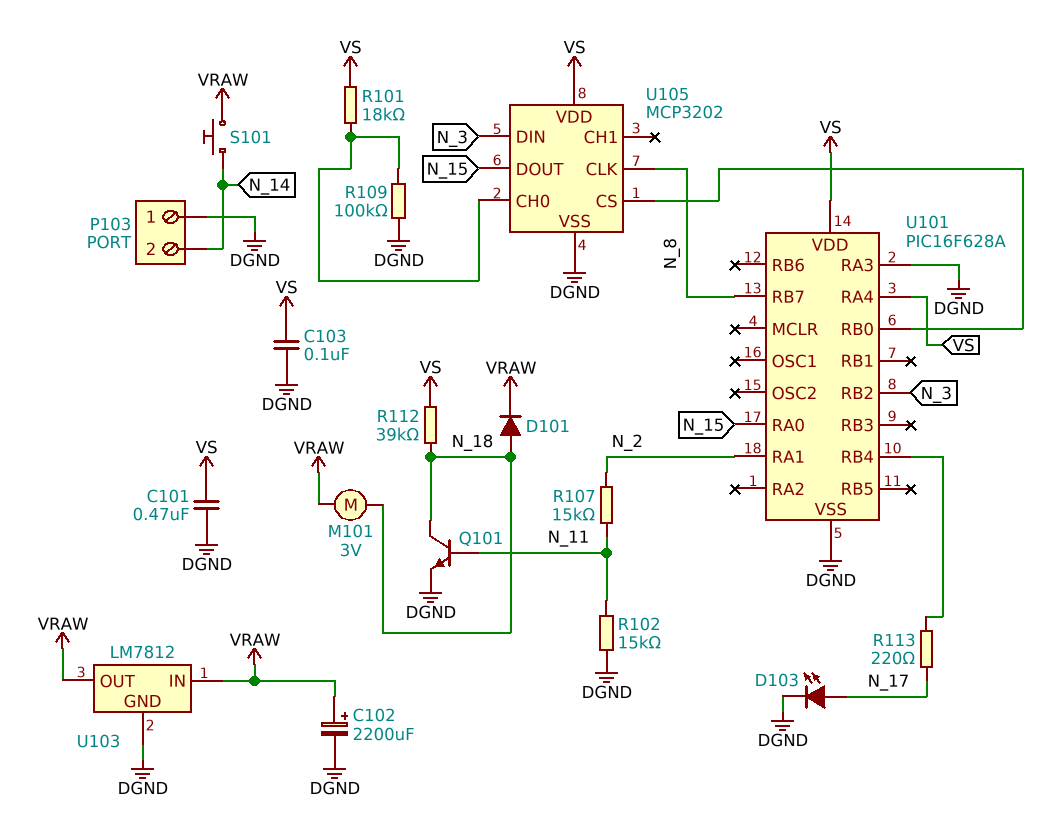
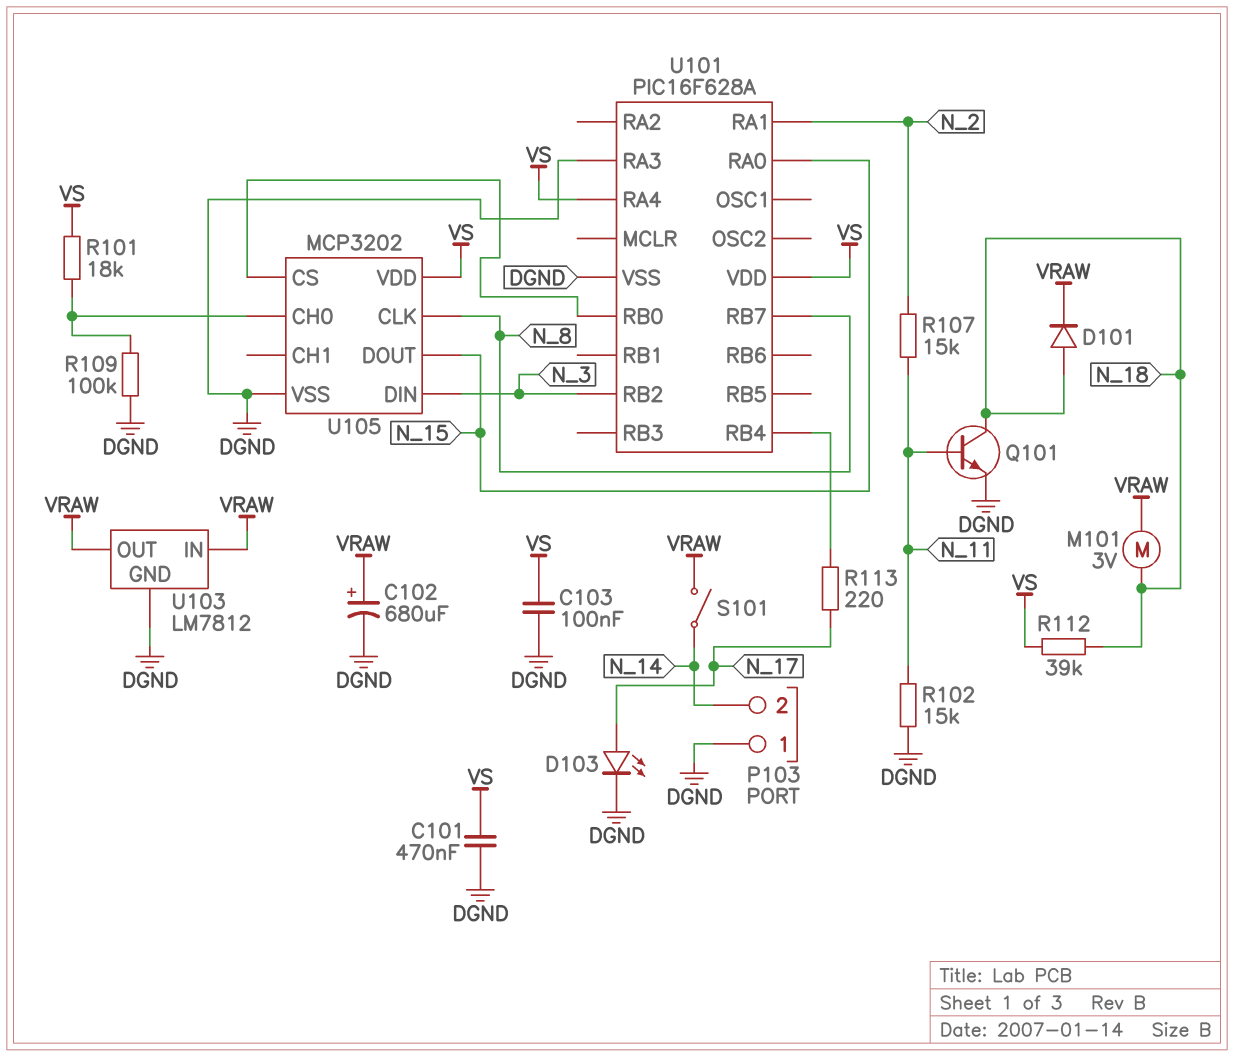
C102: 2200uF (plus VRAW, minus DGND) -> 680uF (plus VRAW, minus DGND)
S101: button (N_14, VRAW) -> switch (N_14, VRAW)

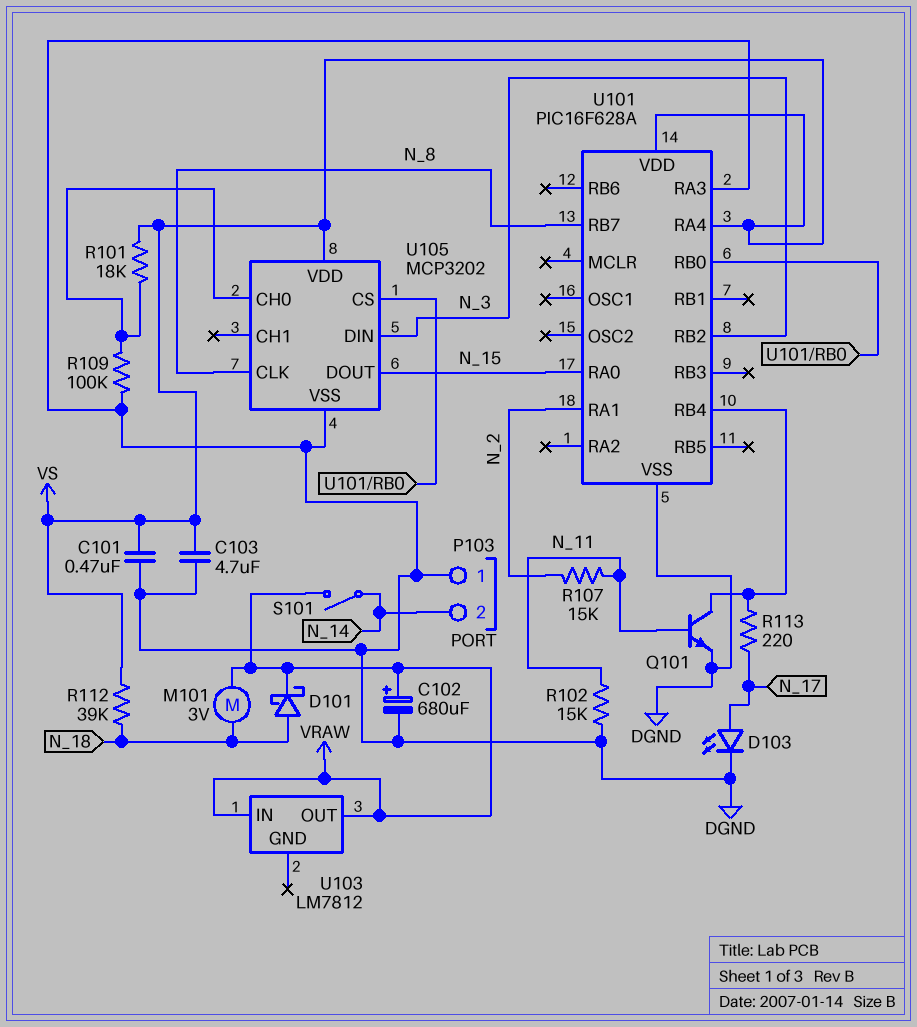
C103: 100nF (DGND, VS) -> 4.7uF (DGND, VS)
D101: diode (A N_18, K VRAW) -> schottky (A N_18, K VRAW)
Q101: NPN (B N_11, C N_18, E DGND) -> NPN (B N_11, C U101/RB4, E DGND)
U103 pin GND: DGND -> none

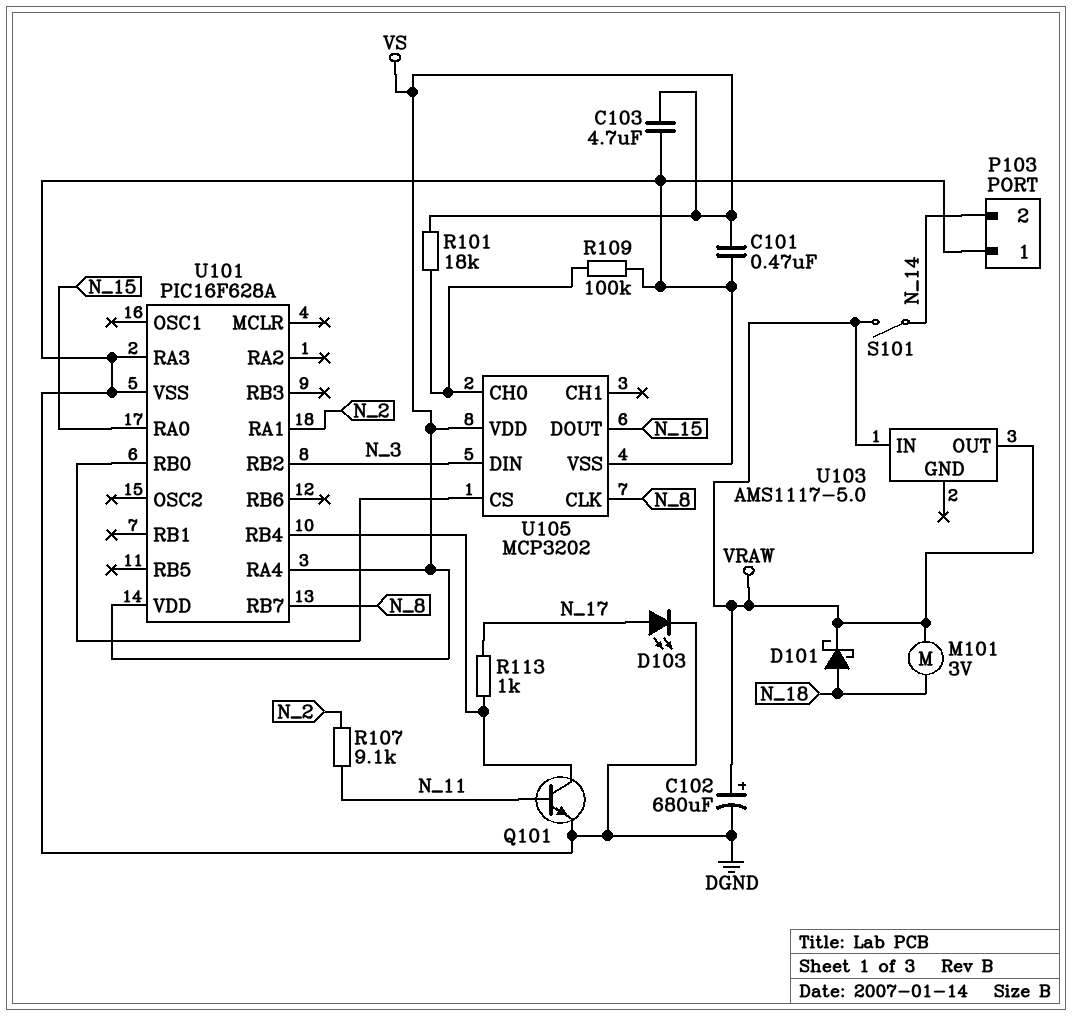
R102: 15k (DGND, N_11) -> none
R107: 15k (N_2, N_11) -> 9.1k (N_2, N_11)
R112: 39k (N_18, VS) -> none
R113: 220 (N_17, U101/RB4) -> 1k (N_17, U101/RB4)
U103: LM7812 -> AMS1117-5.0

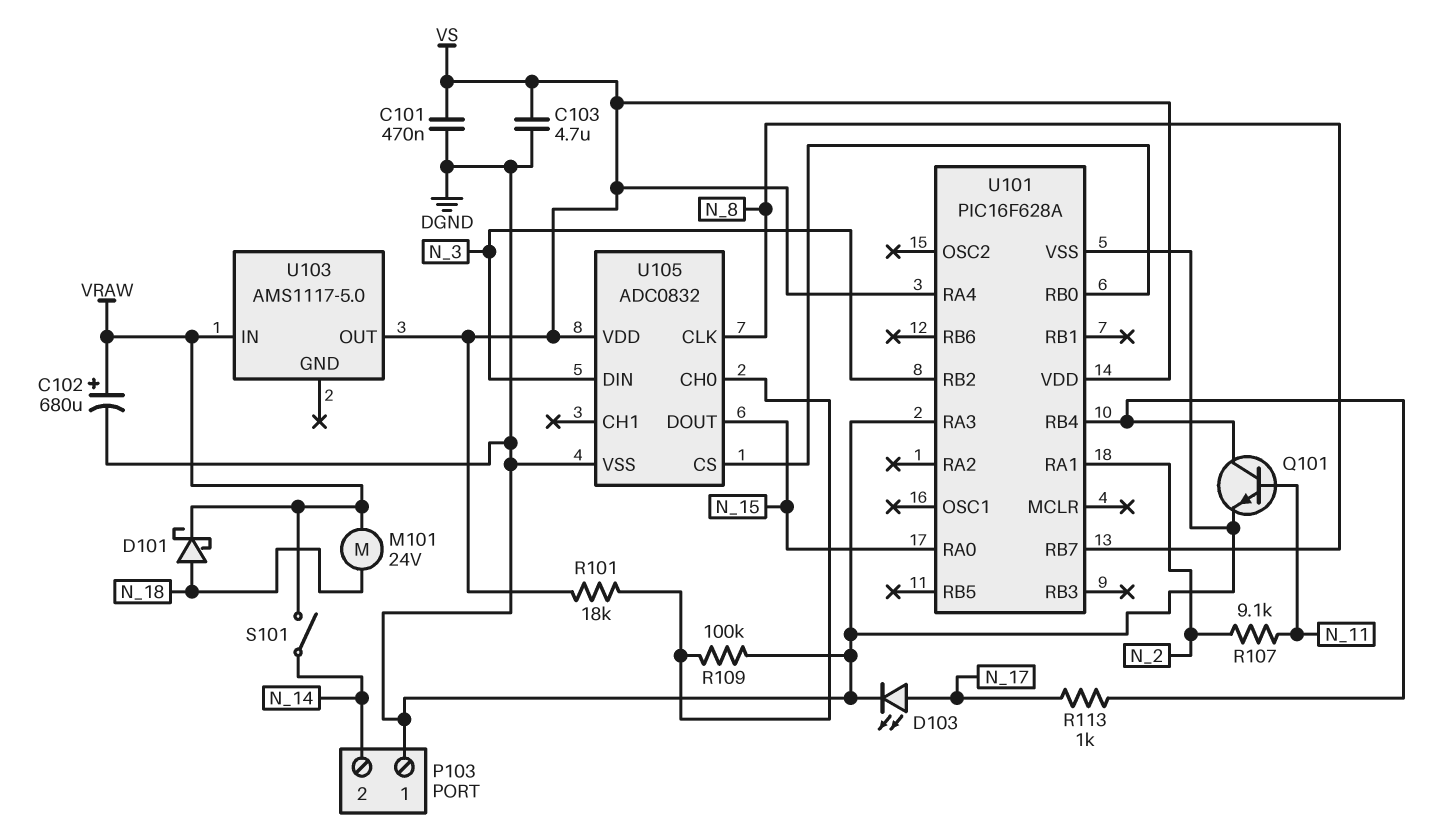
M101: motor 3V (N_18, VRAW) -> motor 24V (N_18, VRAW)
U103 pin OUT: VRAW -> VS
U105: MCP3202 -> ADC0832

